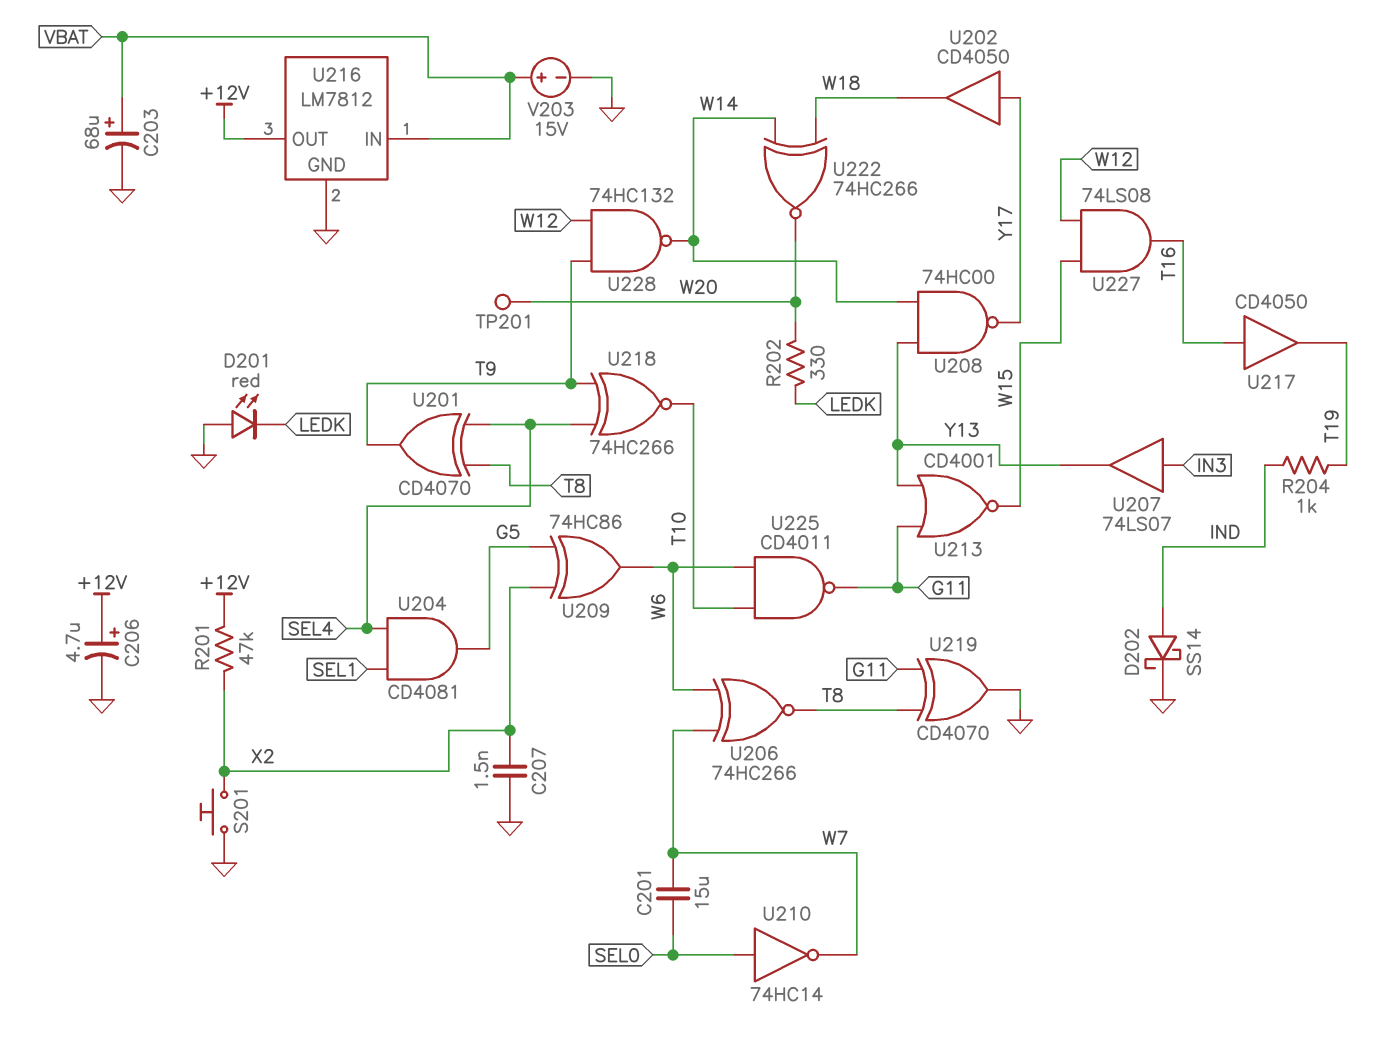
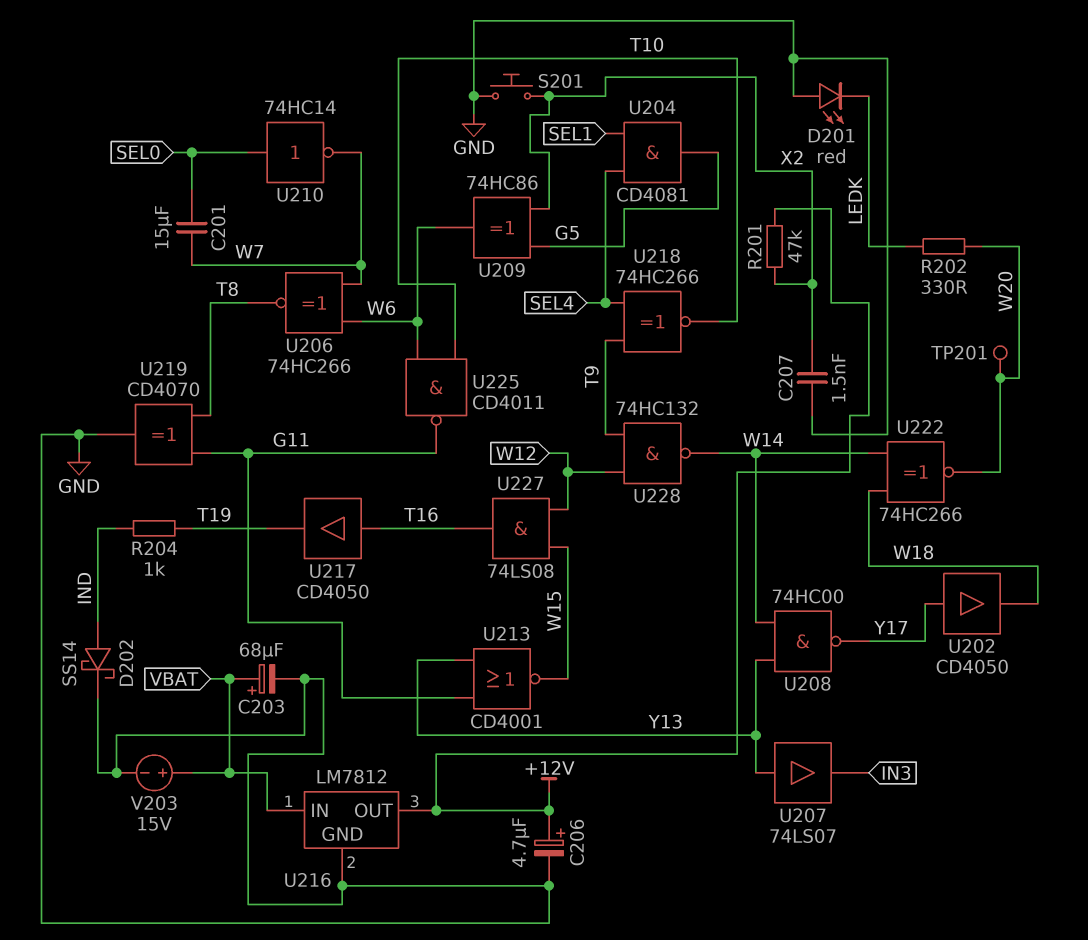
U201: XOR CD4070 (in SEL4, in T8, out T9) -> none
U207: buffer 74LS07 (in IN3, out Y13) -> buffer 74LS07 (in Y13, out IN3)

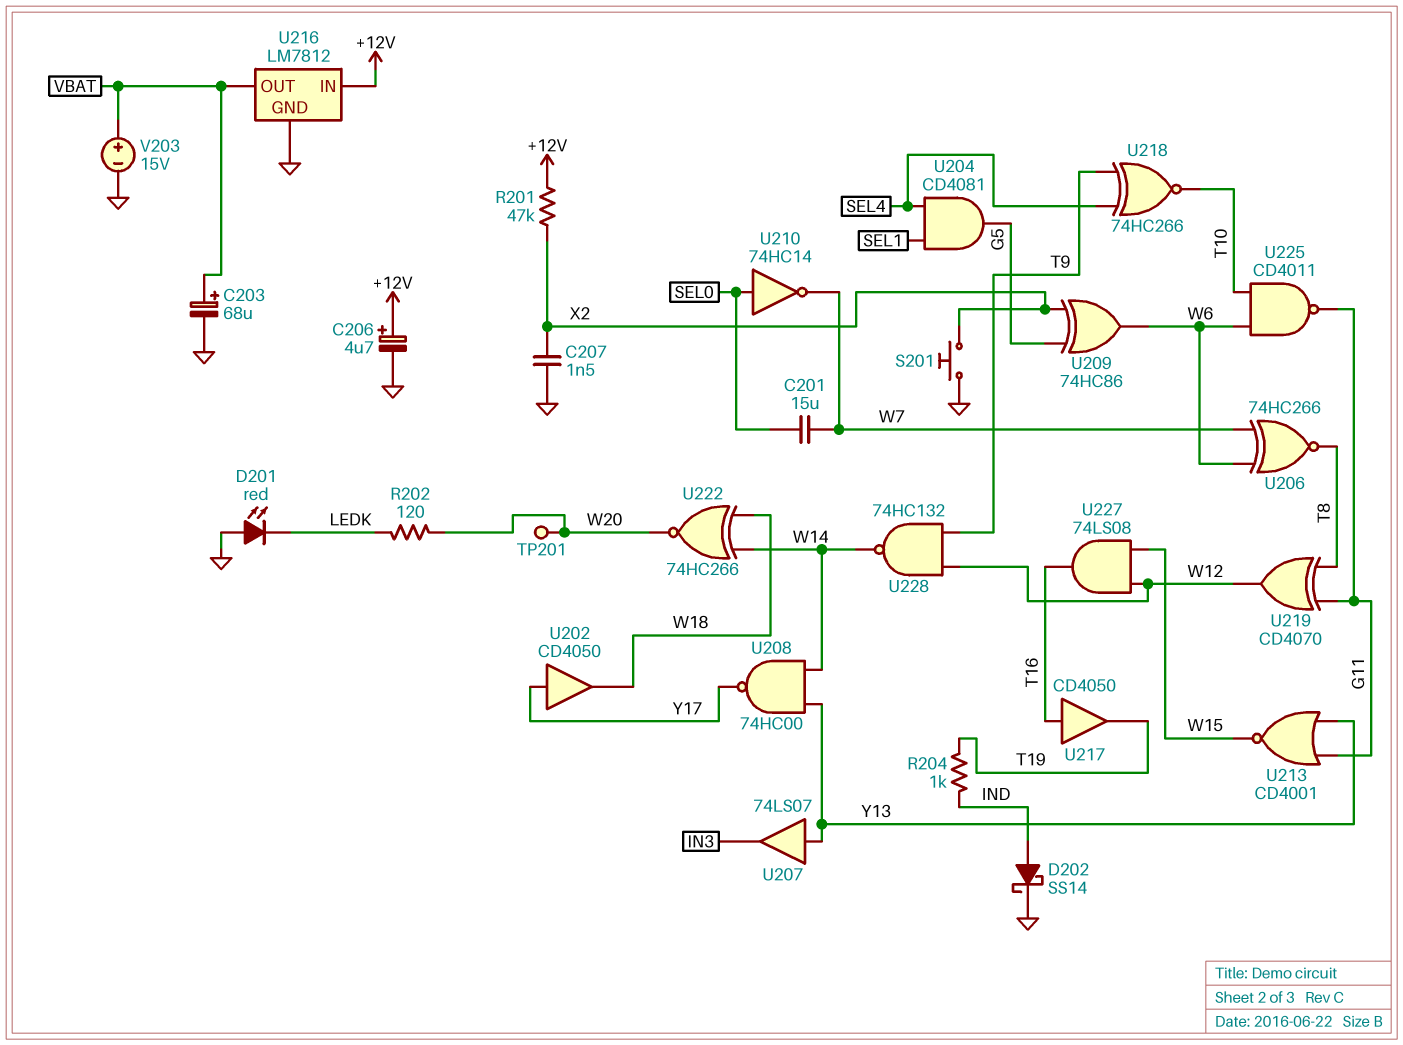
R202: 330 (LEDK, W20) -> 120 (LEDK, W20)
U216 pin IN: VBAT -> +12V
U216 pin OUT: +12V -> VBAT
U219: XOR CD4070 (in G11, in T8, out GND) -> XOR CD4070 (in G11, in T8, out W12)

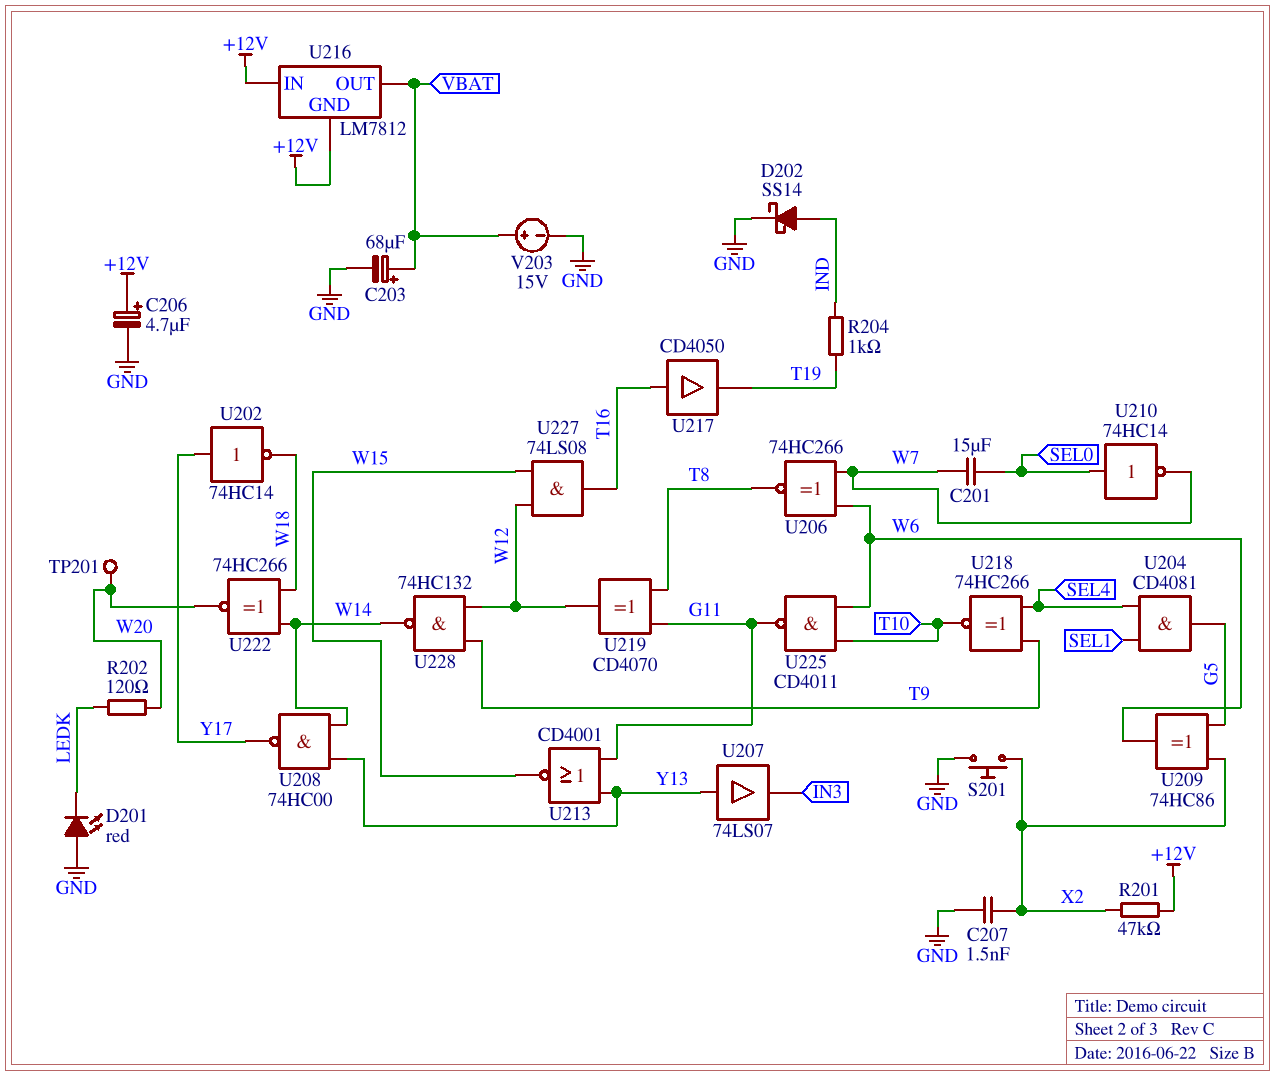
U202: buffer CD4050 (in Y17, out W18) -> NOT 74HC14 (in Y17, out W18)
U216 pin GND: GND -> +12V

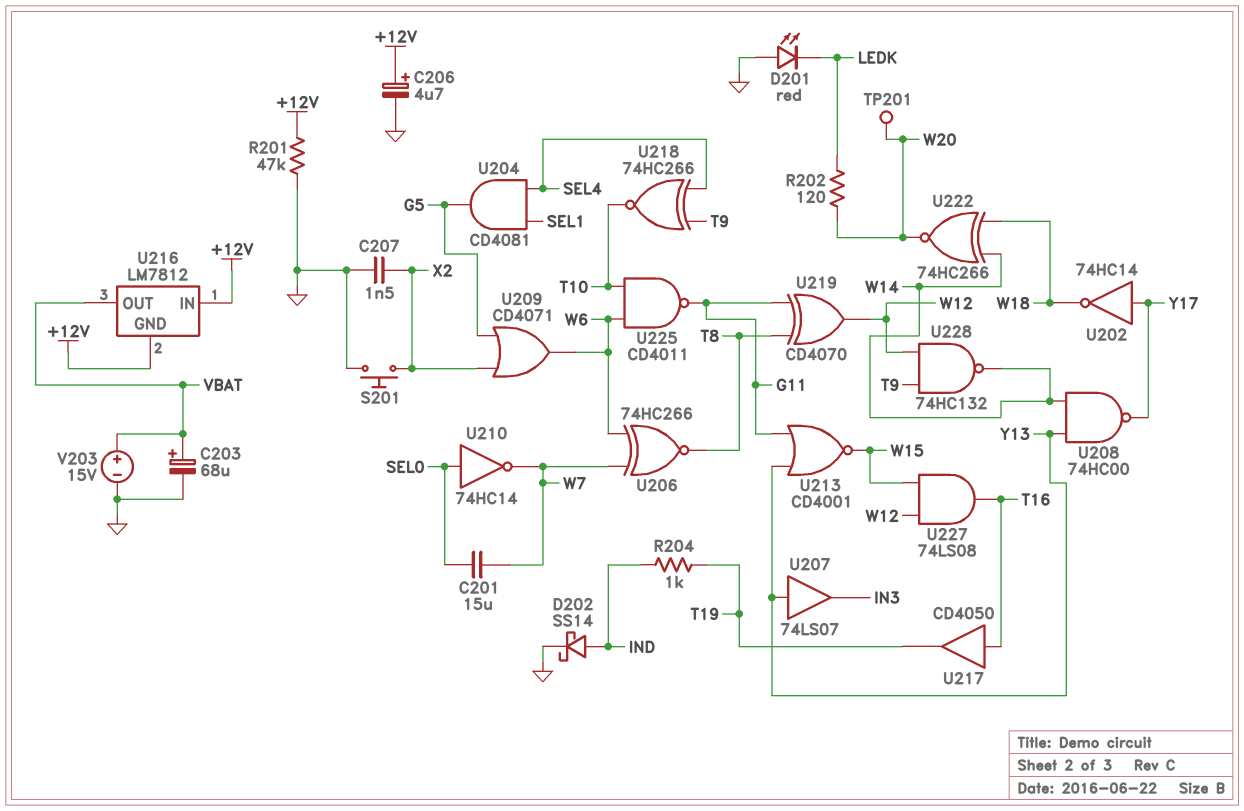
R201: 47k (+12V, X2) -> 47k (+12V, GND)
U209: XOR 74HC86 (in G5, in X2, out W6) -> OR CD4071 (in G5, in X2, out W6)

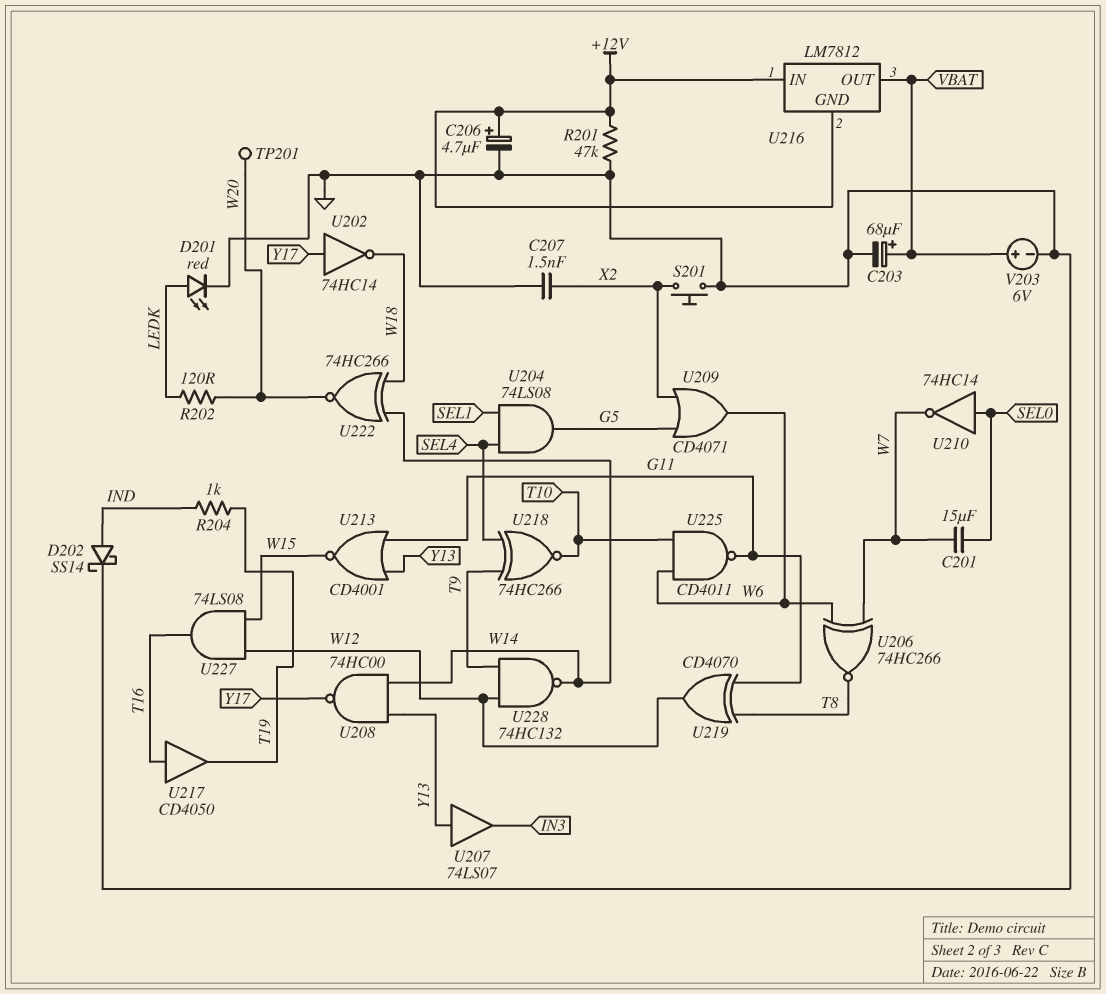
D201: LED red (A GND, K LEDK) -> LED red (A LEDK, K GND)
U204: AND CD4081 (in SEL1, in SEL4, out G5) -> AND 74LS08 (in SEL1, in SEL4, out G5)
V203: 15V (plus VBAT, minus GND) -> 6V (plus VBAT, minus GND)

